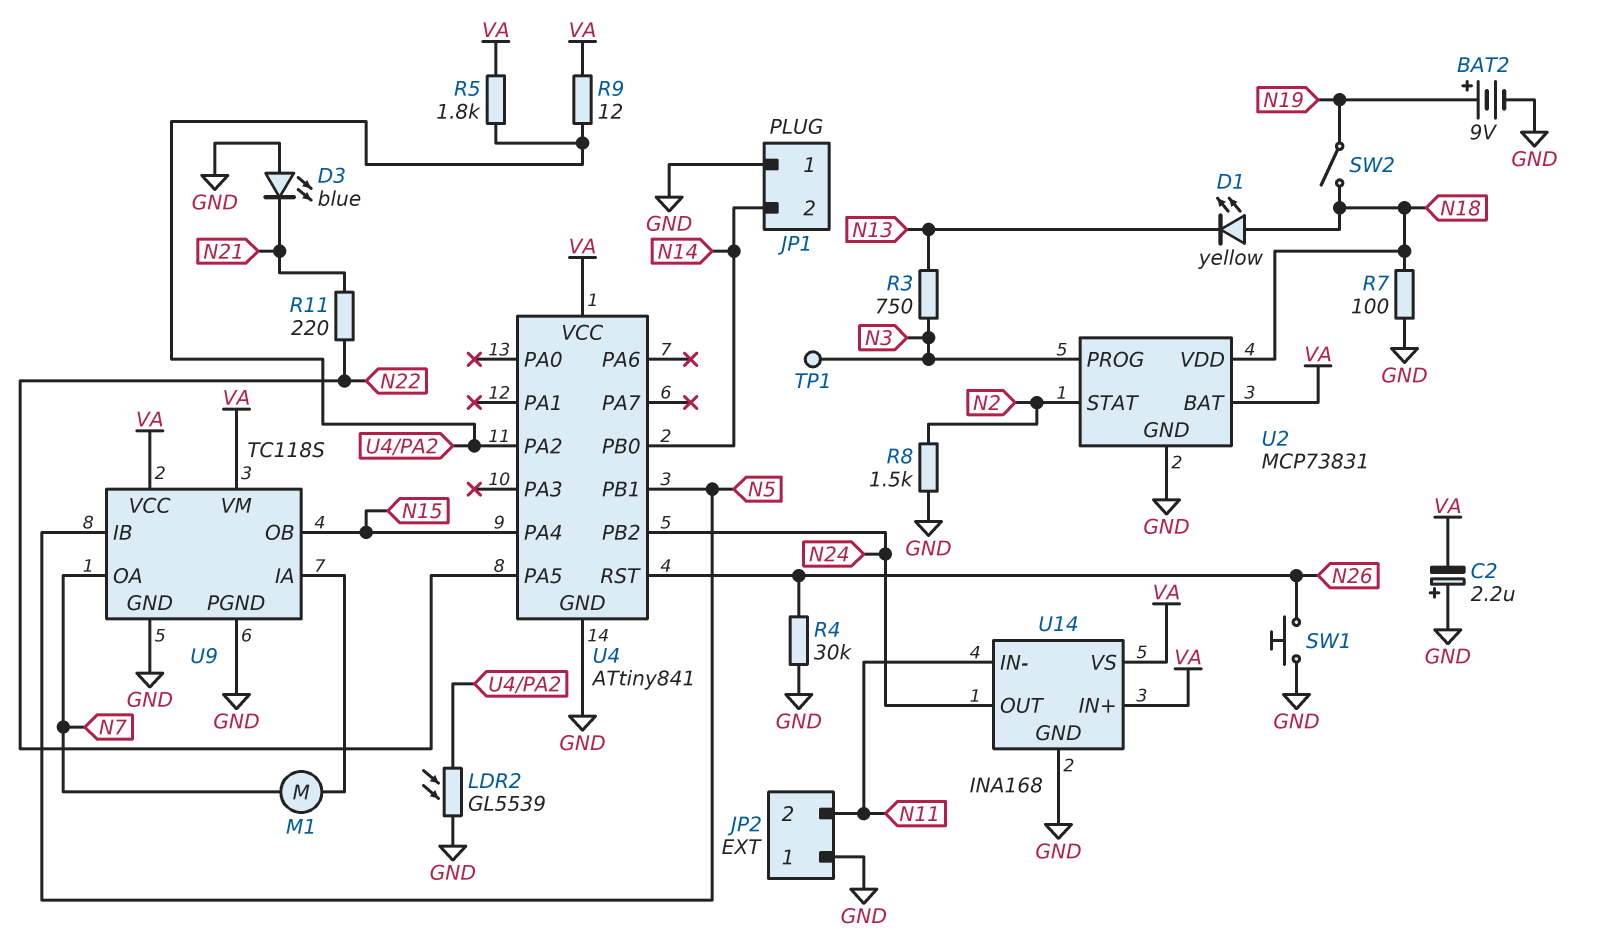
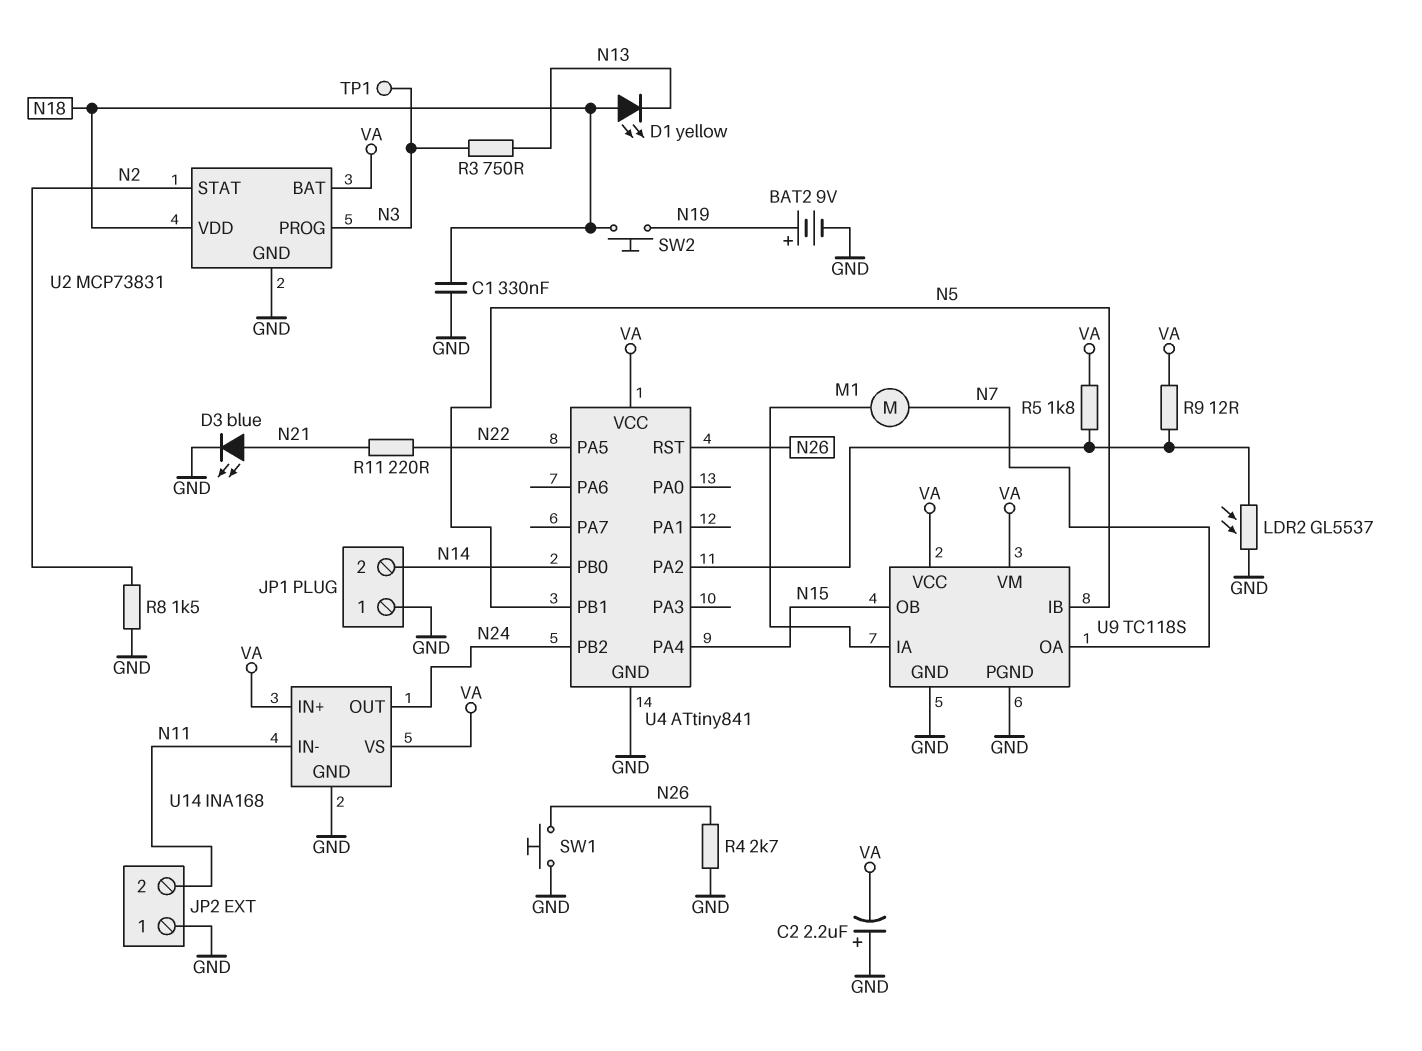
C1: none -> 330nF (GND, N18)
D3: LED blue (A GND, K N21) -> LED blue (A N21, K GND)
LDR2: GL5539 (GND, U4/PA2) -> GL5537 (GND, U4/PA2)
R4: 30k (GND, N26) -> 2.7k (GND, N26)
R7: 100 (GND, N18) -> none
SW2: switch (N18, N19) -> button (N18, N19)

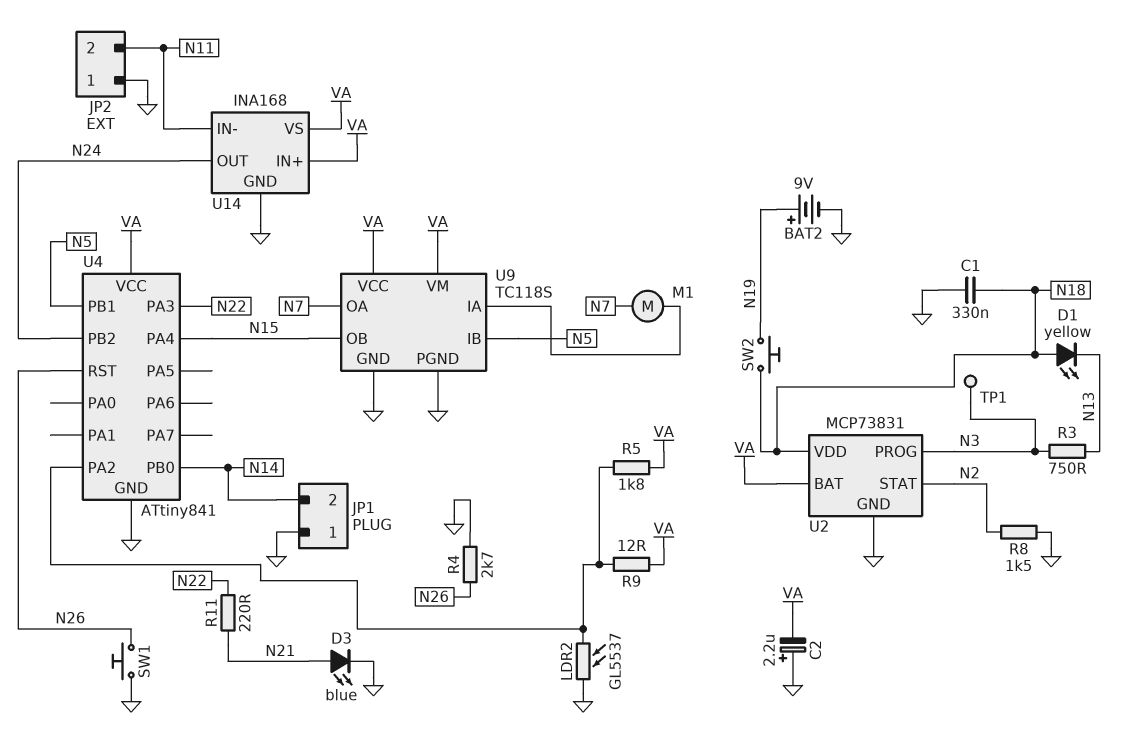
U4 pin PA3: none -> N22
U4 pin PA5: N22 -> none

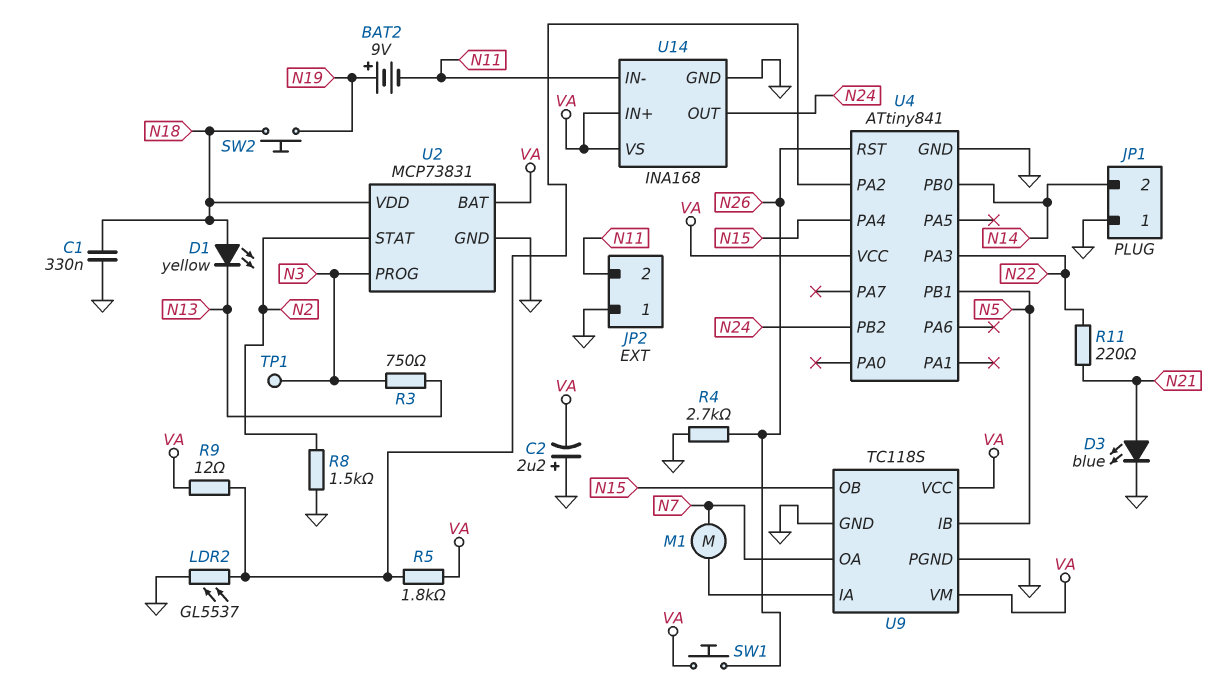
BAT2: 9V (plus N19, minus GND) -> 9V (plus N19, minus N11)
SW1: button (GND, N26) -> button (N26, VA)

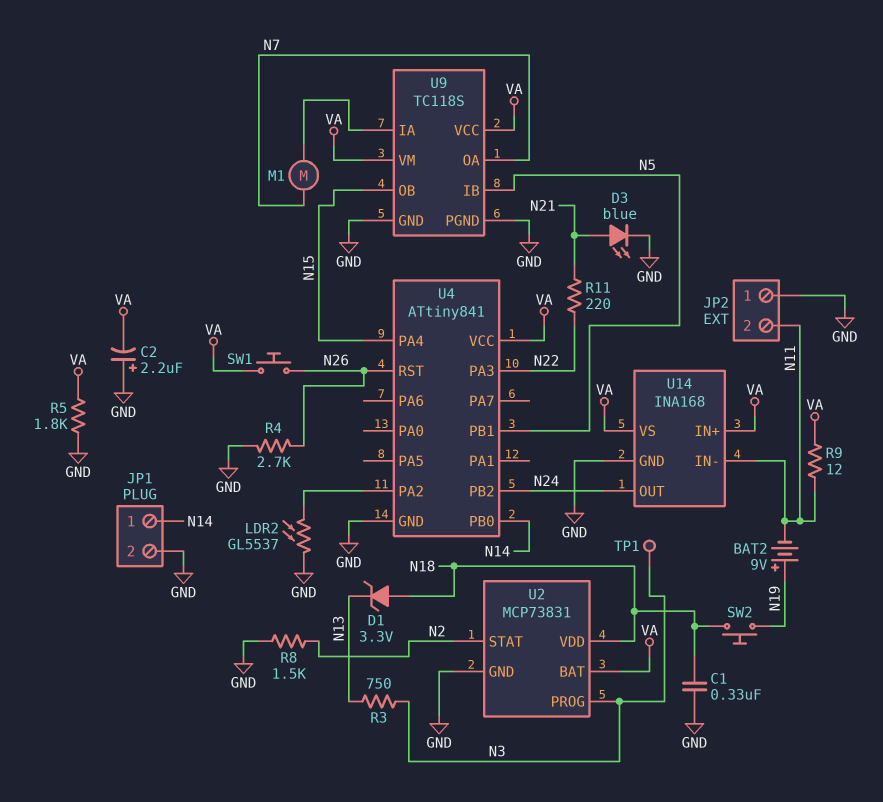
D1: LED yellow (A N18, K N13) -> zener 3.3V (A N18, K N13)
JP1 pin 1: GND -> N14
JP1 pin 2: N14 -> GND
R5: 1.8k (U4/PA2, VA) -> 1.8k (GND, VA)
R9: 12 (U4/PA2, VA) -> 12 (N11, VA)

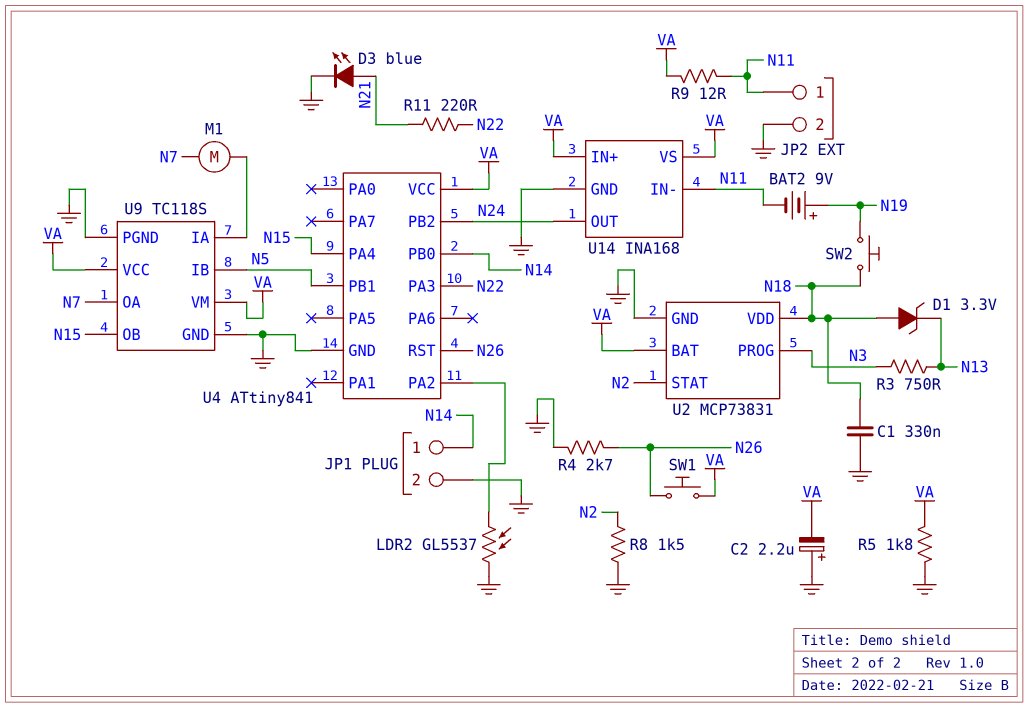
JP2 pin 1: GND -> N11
JP2 pin 2: N11 -> GND
TP1: test point (N3) -> none

